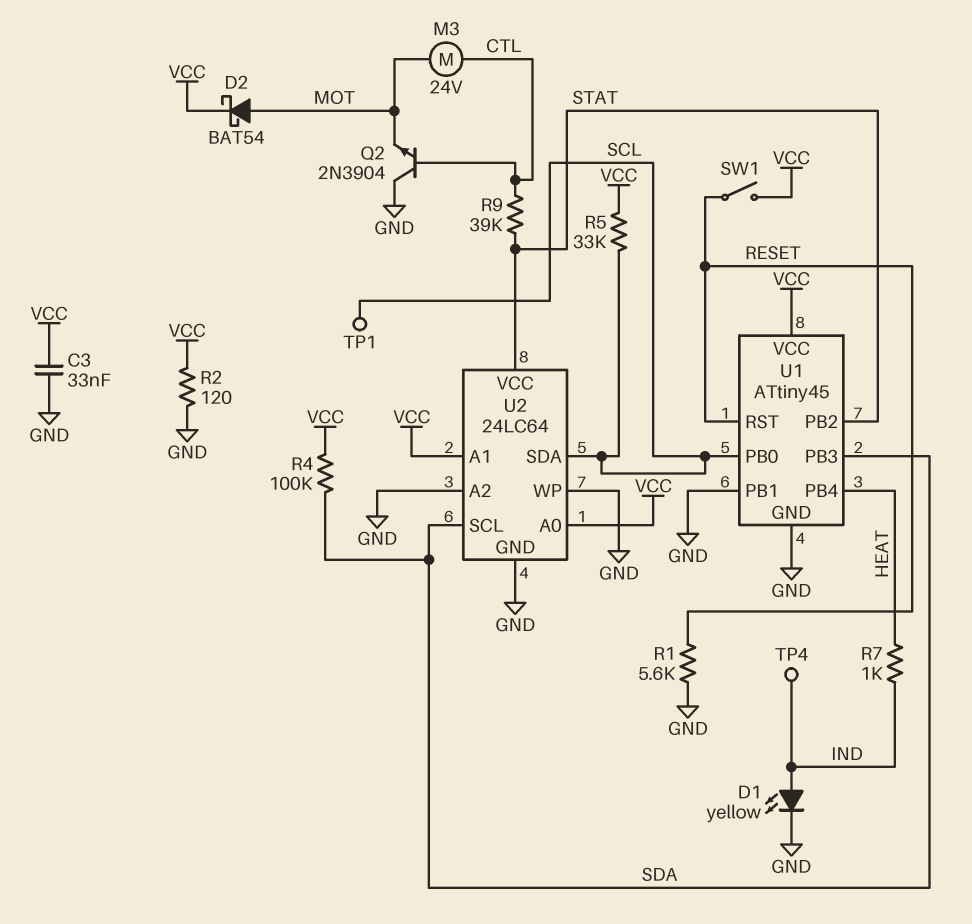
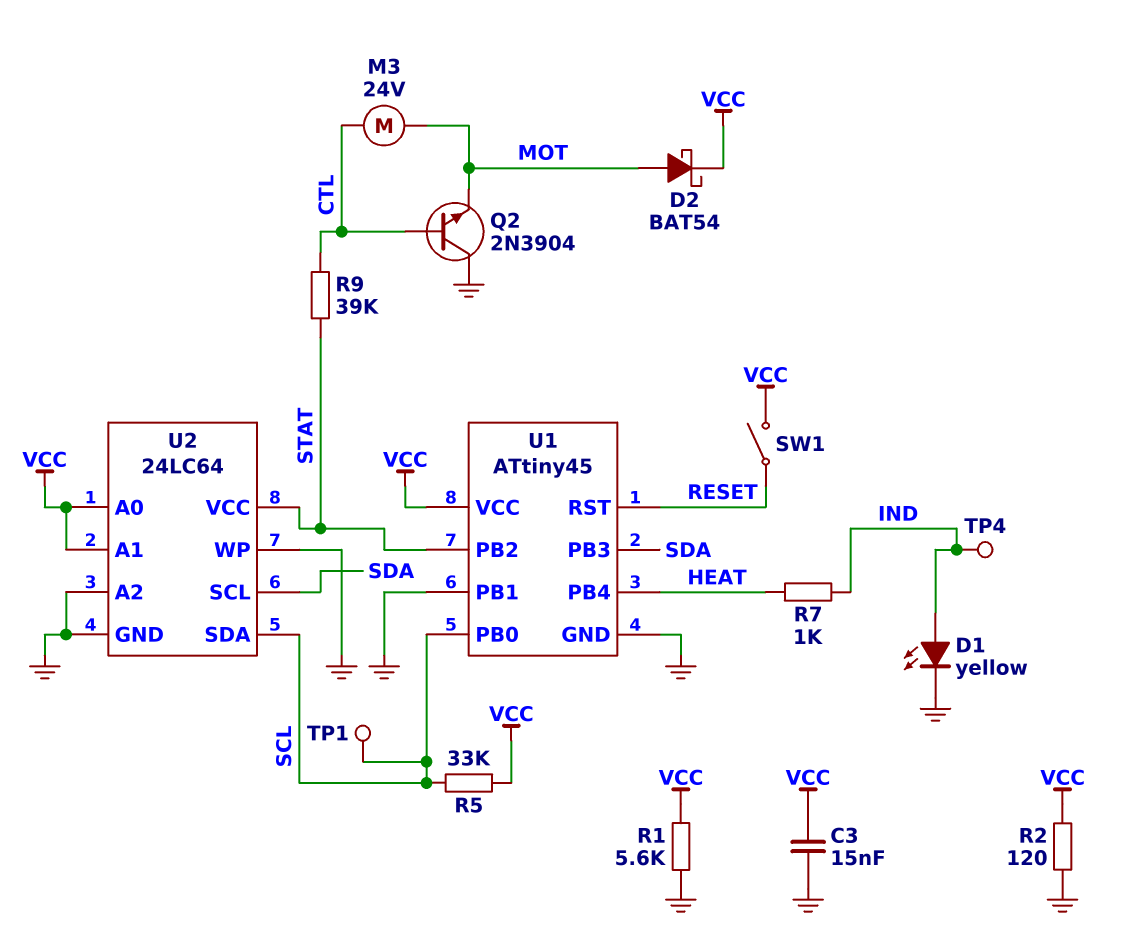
C3: 33nF (GND, VCC) -> 15nF (GND, VCC)
R1: 5.6k (GND, RESET) -> 5.6k (GND, VCC)
R4: 100k (SDA, VCC) -> none

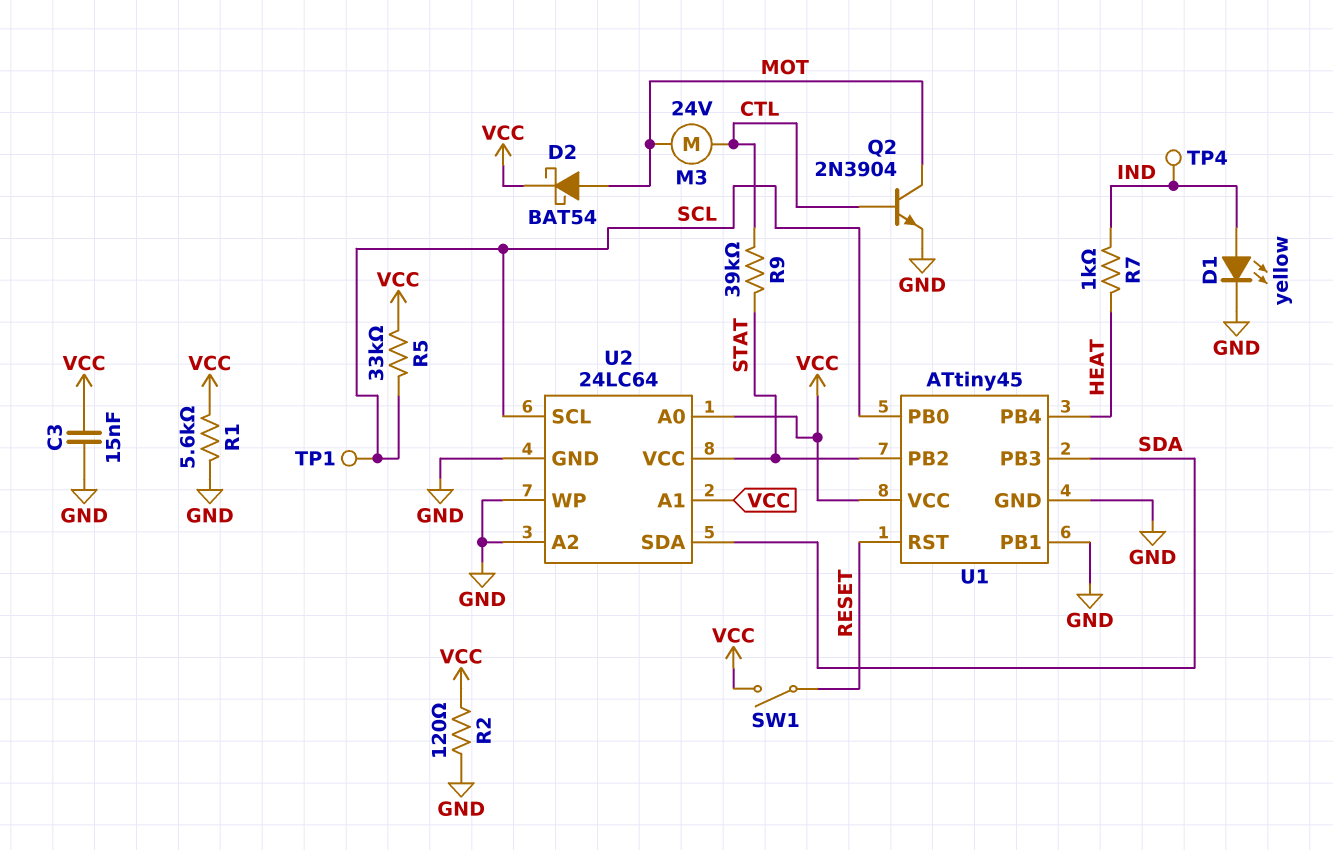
Q2: NPN 2N3904 (B CTL, C GND, E MOT) -> NPN 2N3904 (B CTL, C MOT, E GND)
U2 pin SCL: SDA -> SCL
U2 pin SDA: SCL -> SDA

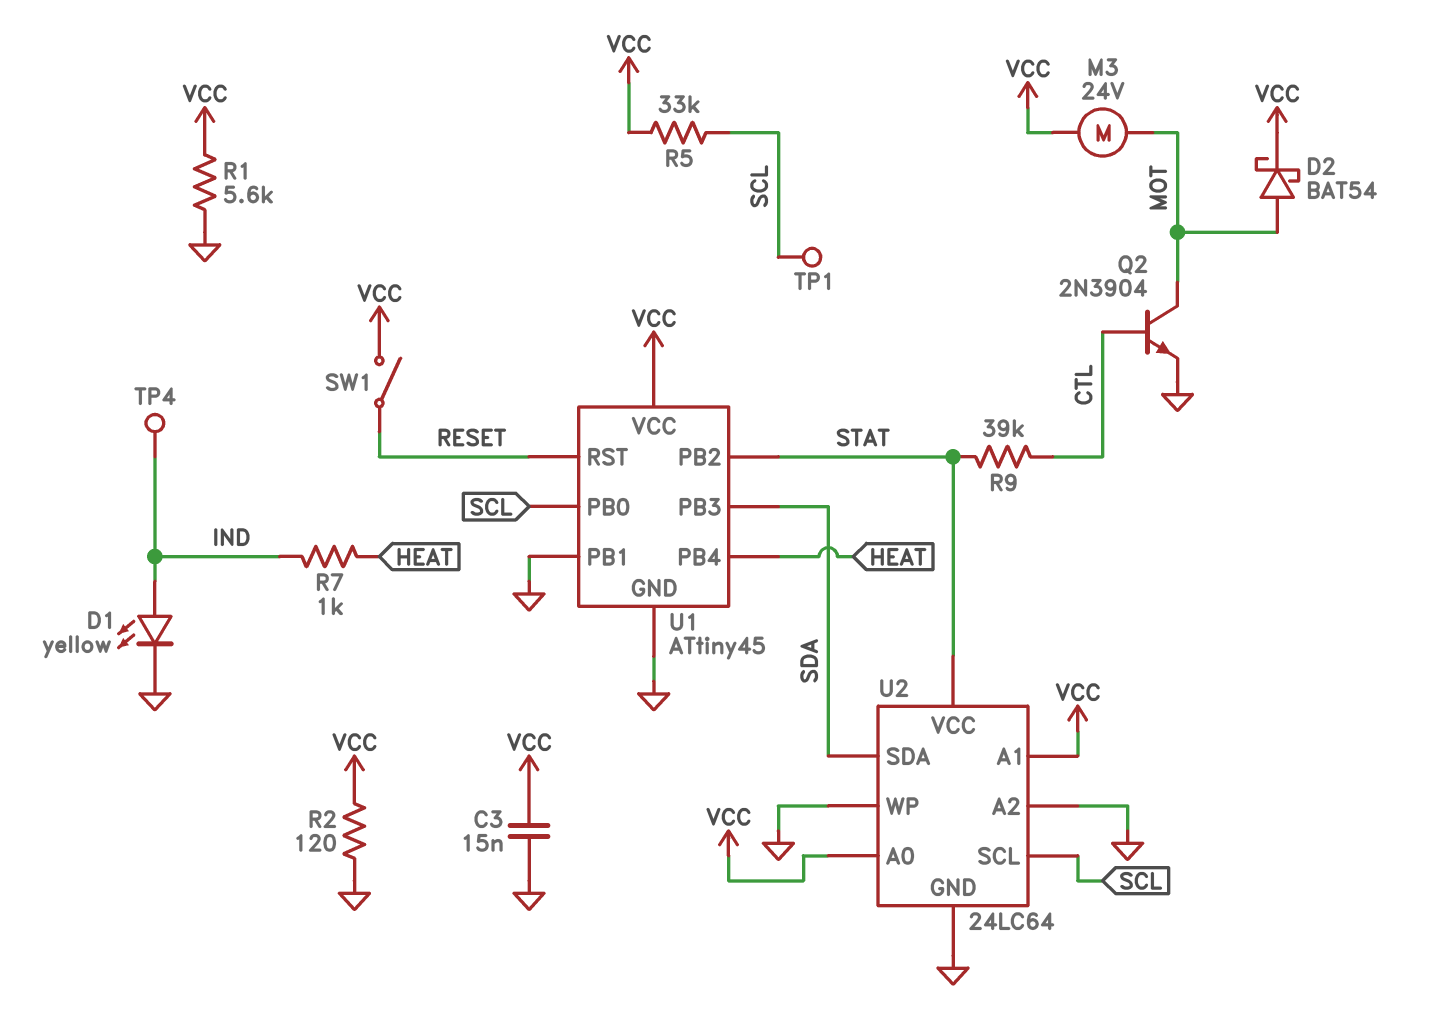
M3: motor 24V (CTL, MOT) -> motor 24V (MOT, VCC)

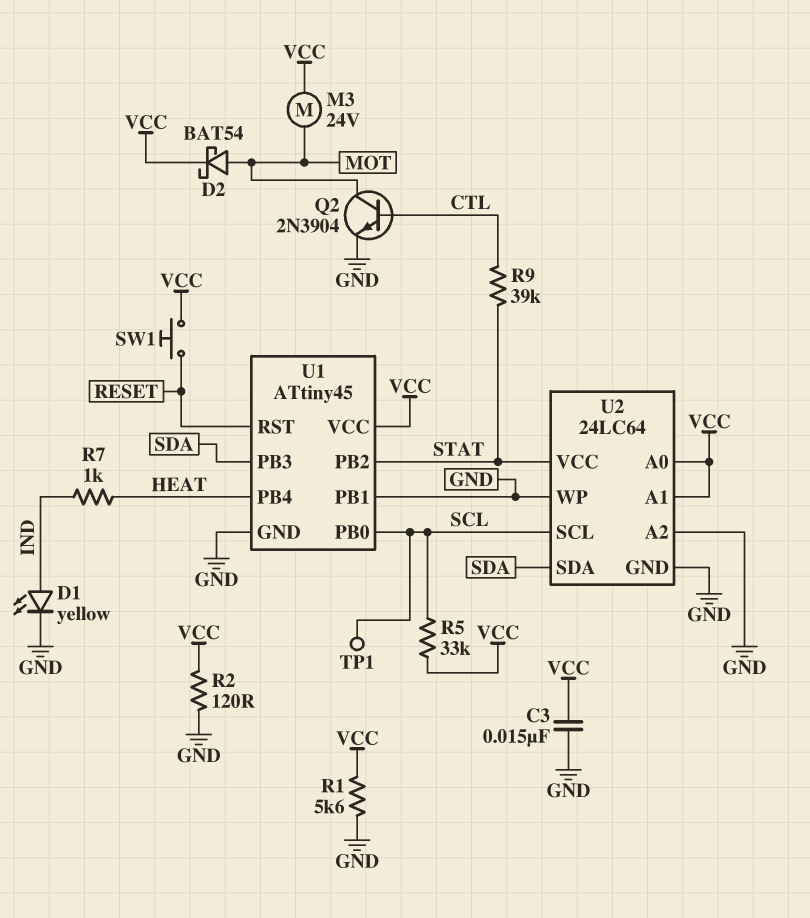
SW1: switch (RESET, VCC) -> button (RESET, VCC)
TP4: test point (IND) -> none

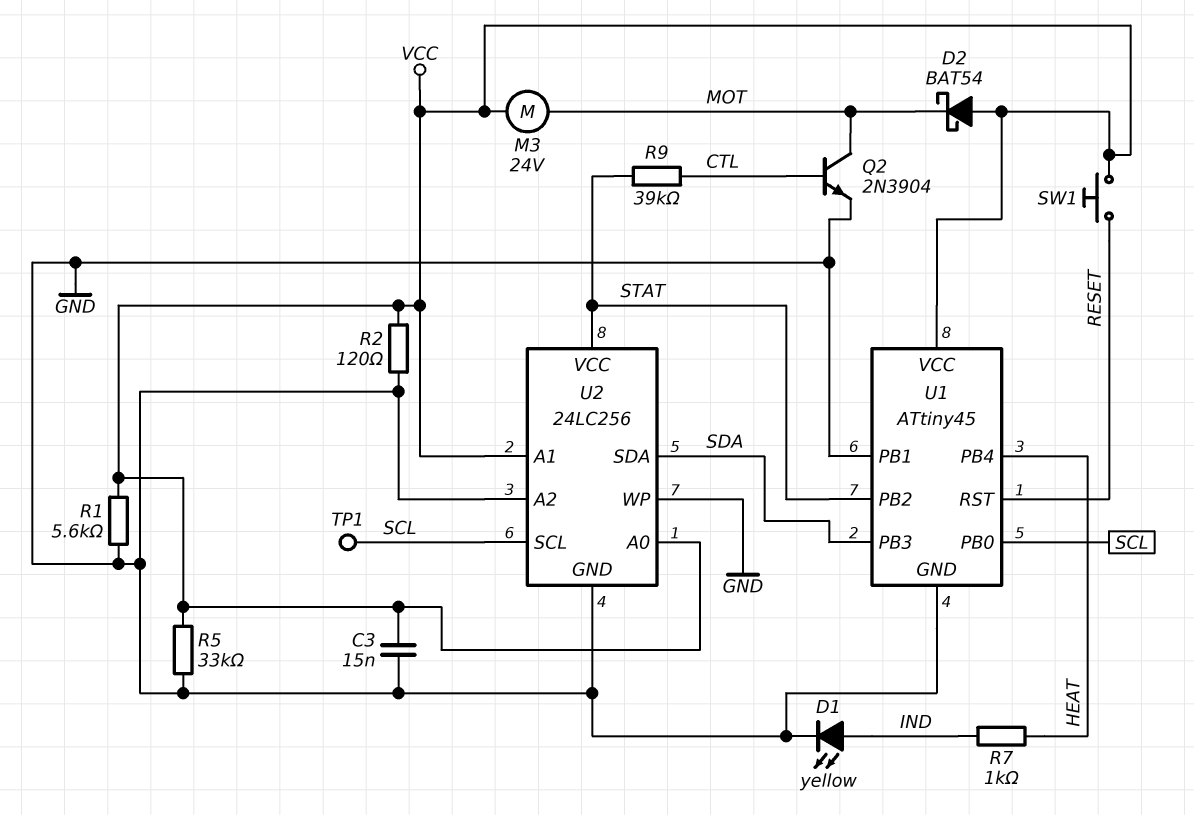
D2: schottky BAT54 (A MOT, K VCC) -> schottky BAT54 (A VCC, K MOT)
R5: 33k (SCL, VCC) -> 33k (GND, VCC)
U2: 24LC64 -> 24LC256

